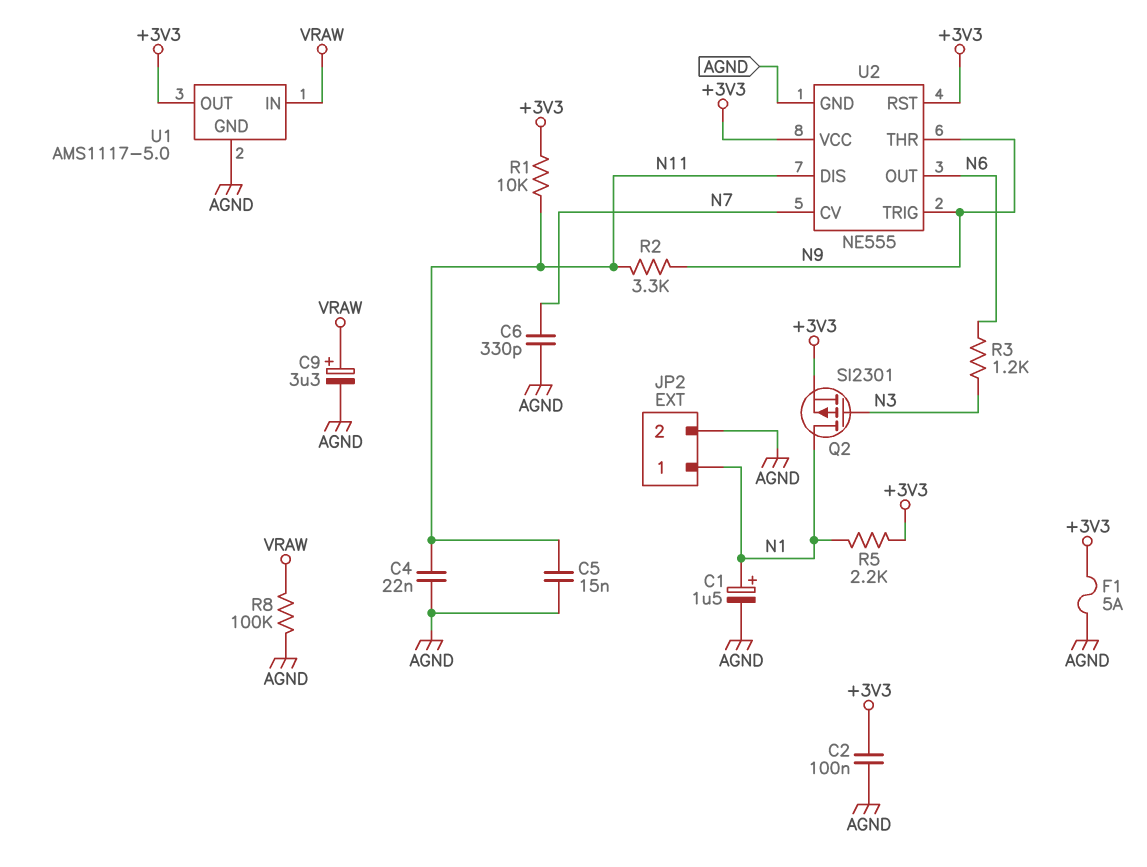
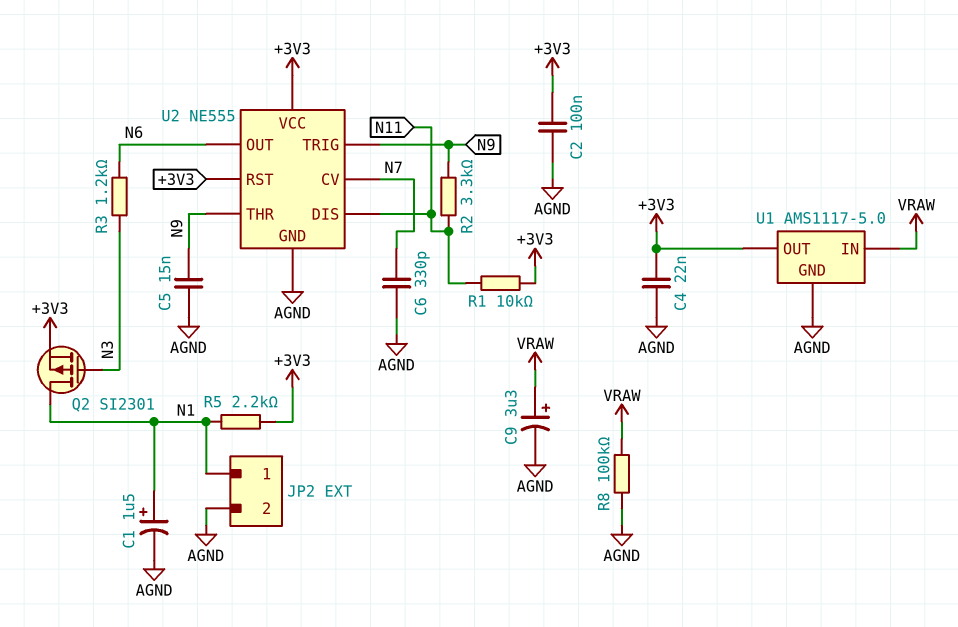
C4: 22nF (AGND, N11) -> 22nF (+3V3, AGND)
C5: 15nF (AGND, N11) -> 15nF (AGND, N9)
F1: 5A (+3V3, AGND) -> none

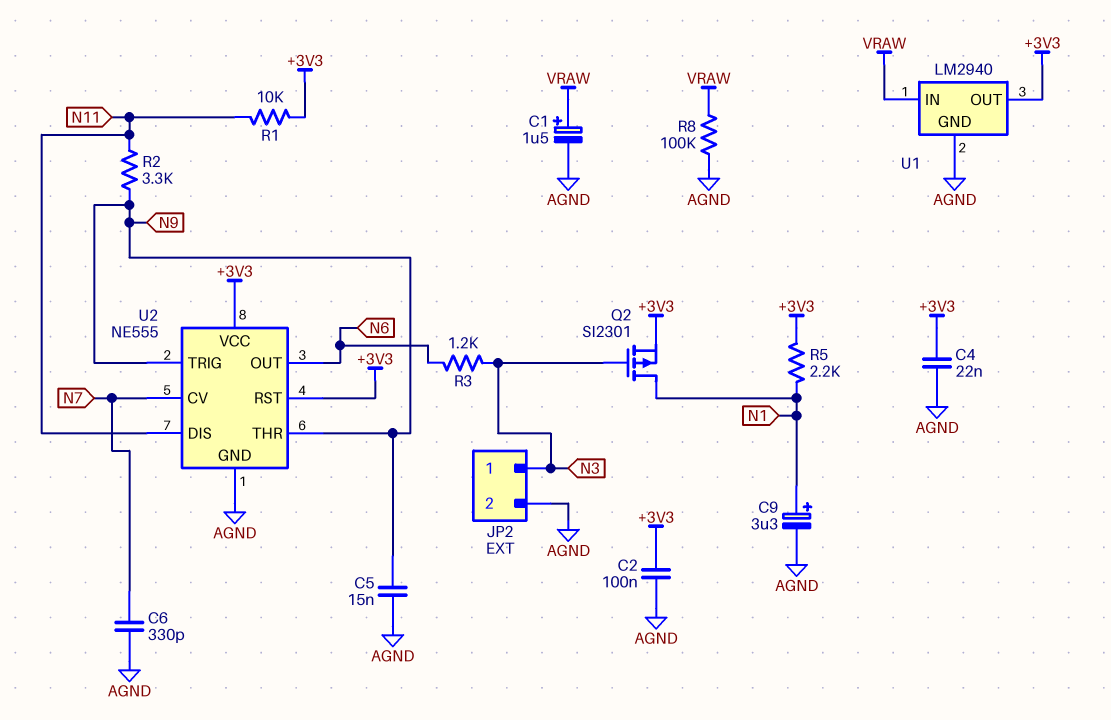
C1: 1.5uF (plus N1, minus AGND) -> 1.5uF (plus VRAW, minus AGND)
C9: 3.3uF (plus VRAW, minus AGND) -> 3.3uF (plus N1, minus AGND)
JP2 pin 1: N1 -> N3
U1: AMS1117-5.0 -> LM2940

